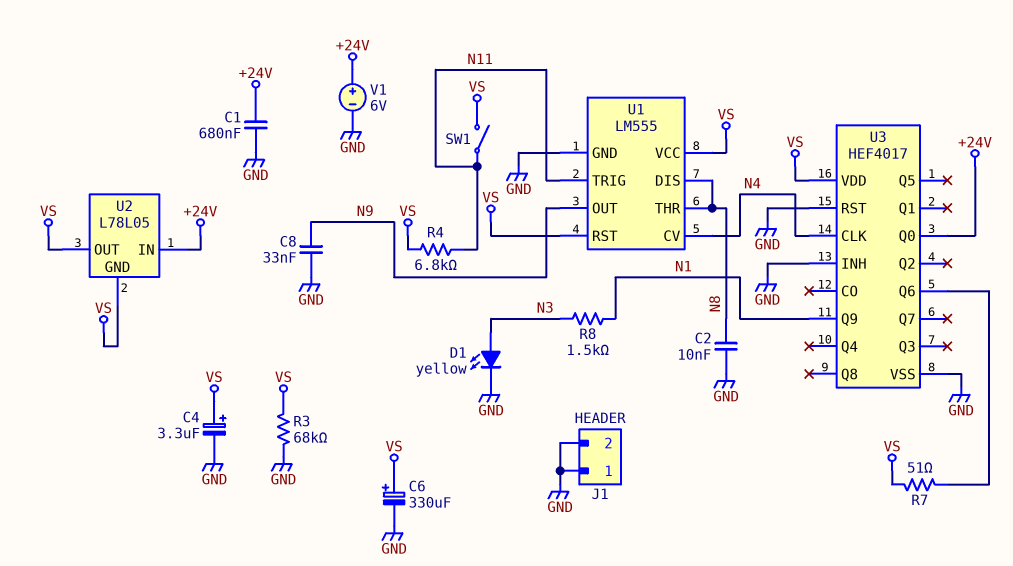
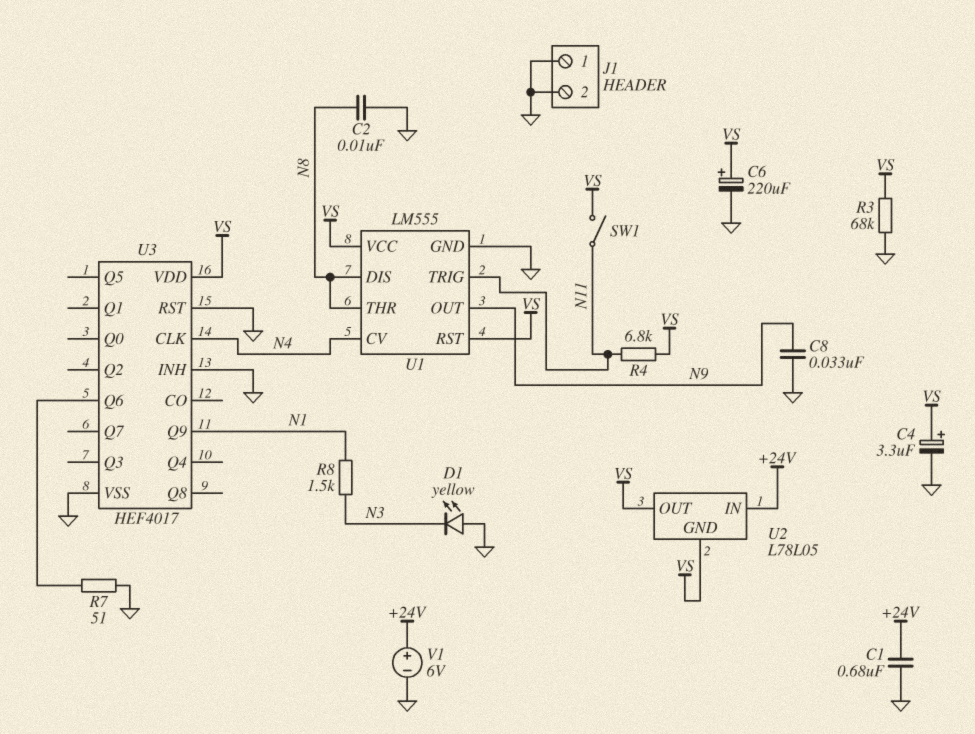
C6: 330uF (plus VS, minus GND) -> 220uF (plus VS, minus GND)
D1: LED yellow (A N3, K GND) -> LED yellow (A GND, K N3)
R7: 51 (U3/Q6, VS) -> 51 (GND, U3/Q6)
U3 pin Q0: +24V -> none

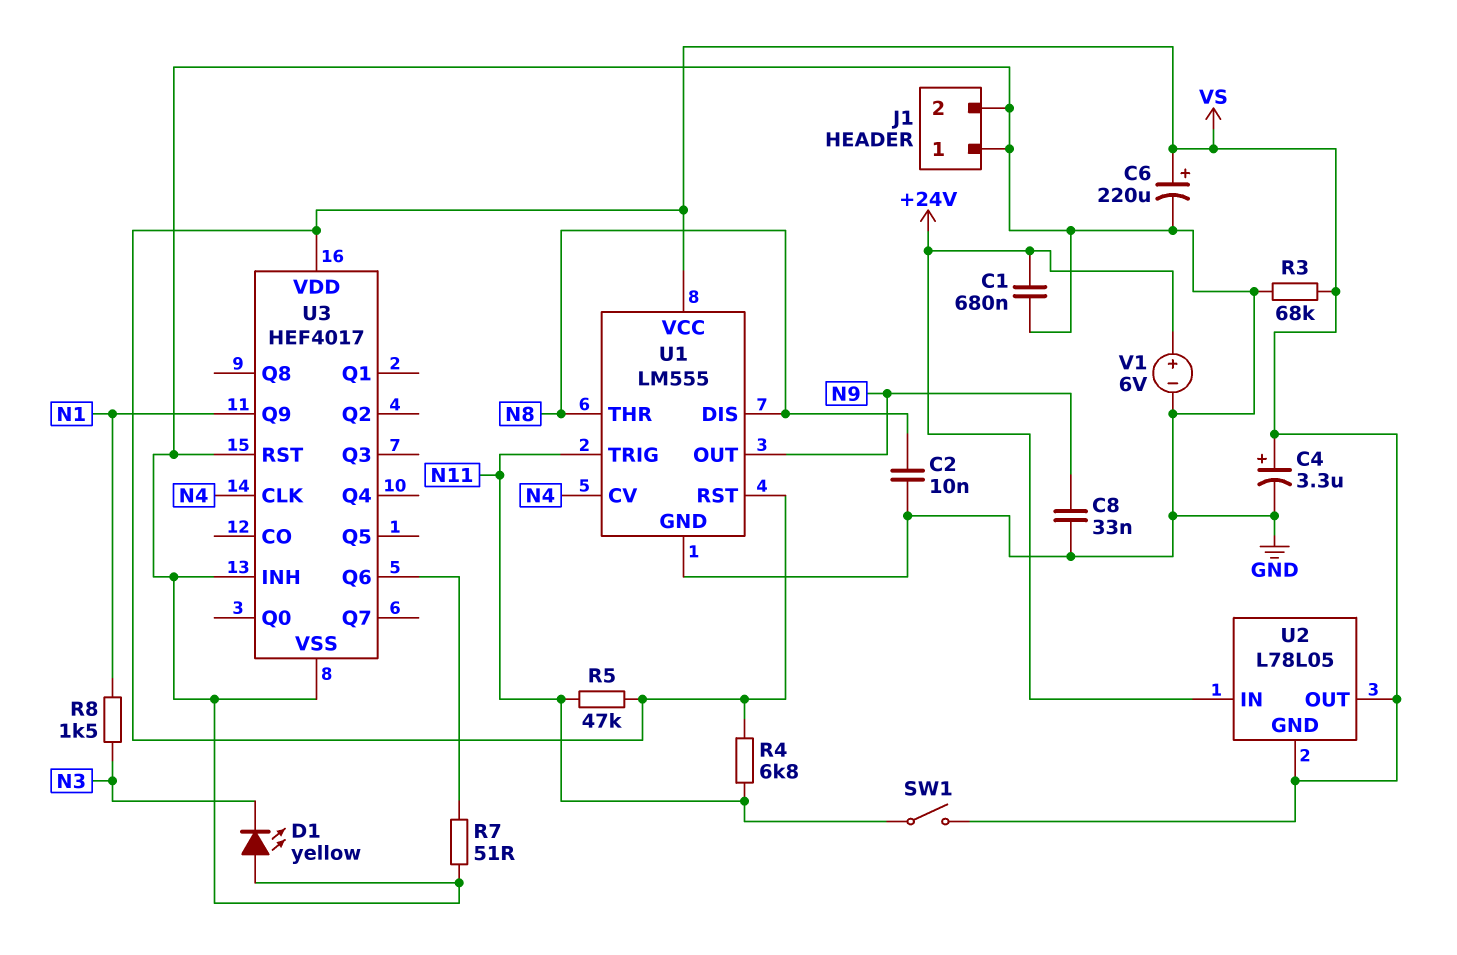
R5: none -> 47k (N11, VS)

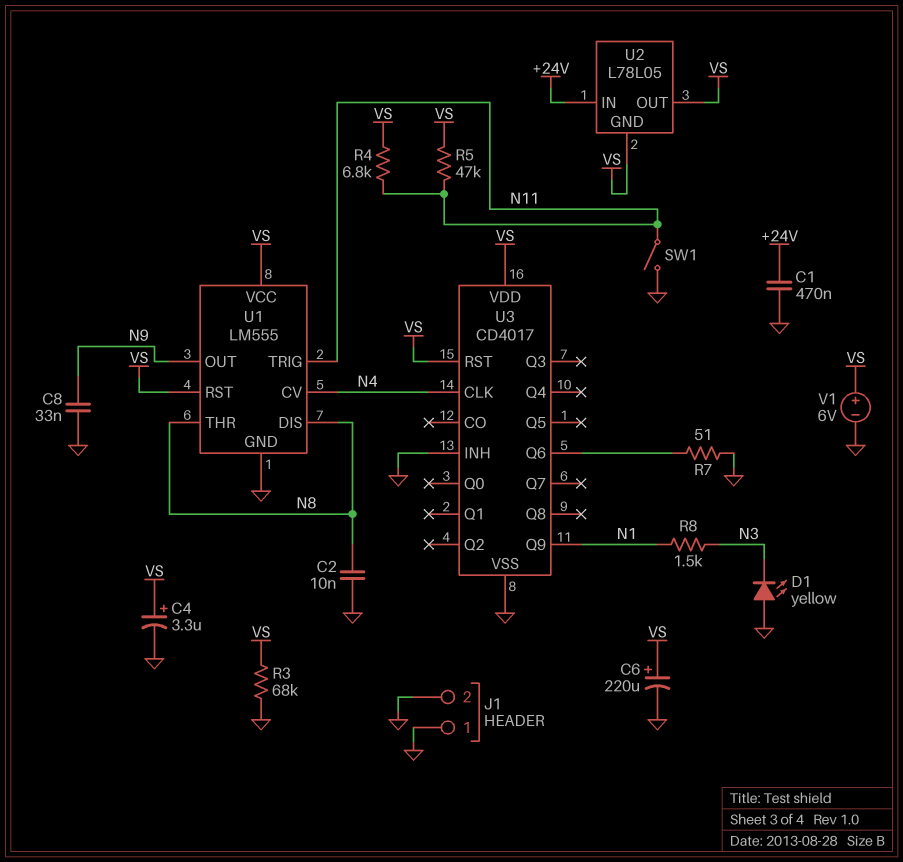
C1: 680nF (+24V, GND) -> 470nF (+24V, GND)
SW1: switch (N11, VS) -> switch (GND, N11)
U3: HEF4017 -> CD4017
U3 pin RST: GND -> VS
V1: 6V (plus +24V, minus GND) -> 6V (plus VS, minus GND)

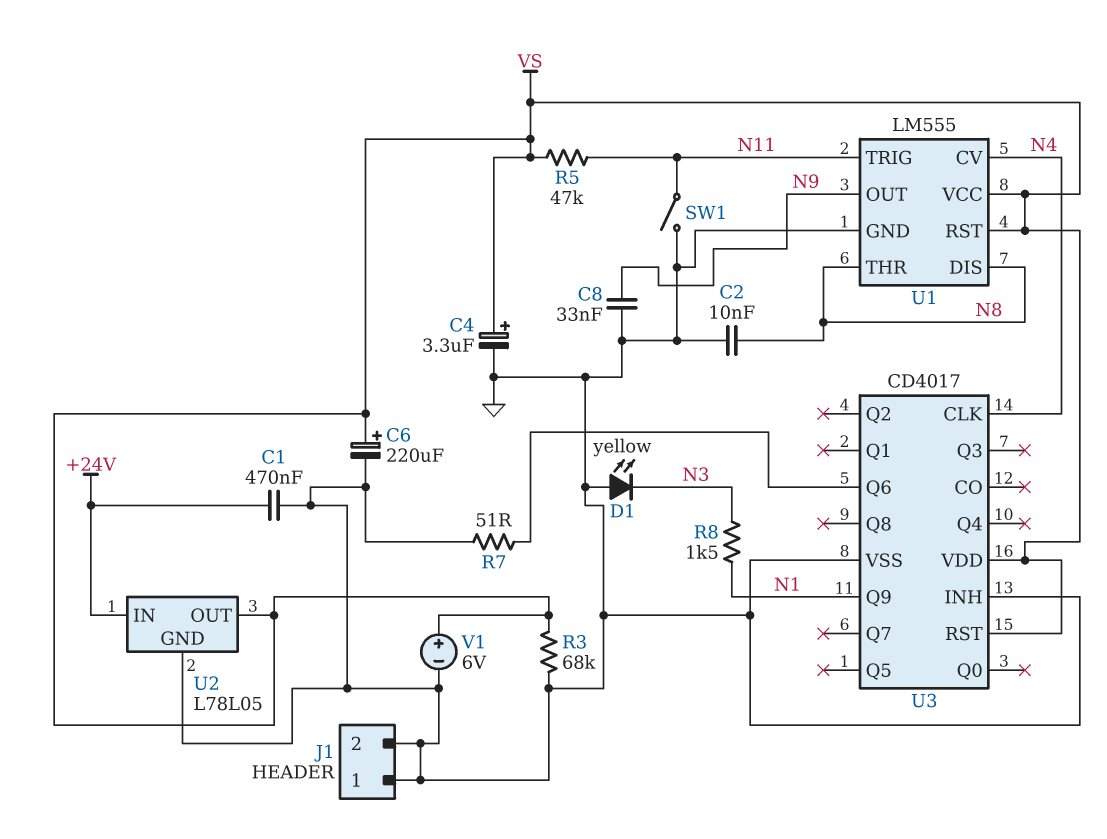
R4: 6.8k (N11, VS) -> none
U2 pin GND: VS -> GND

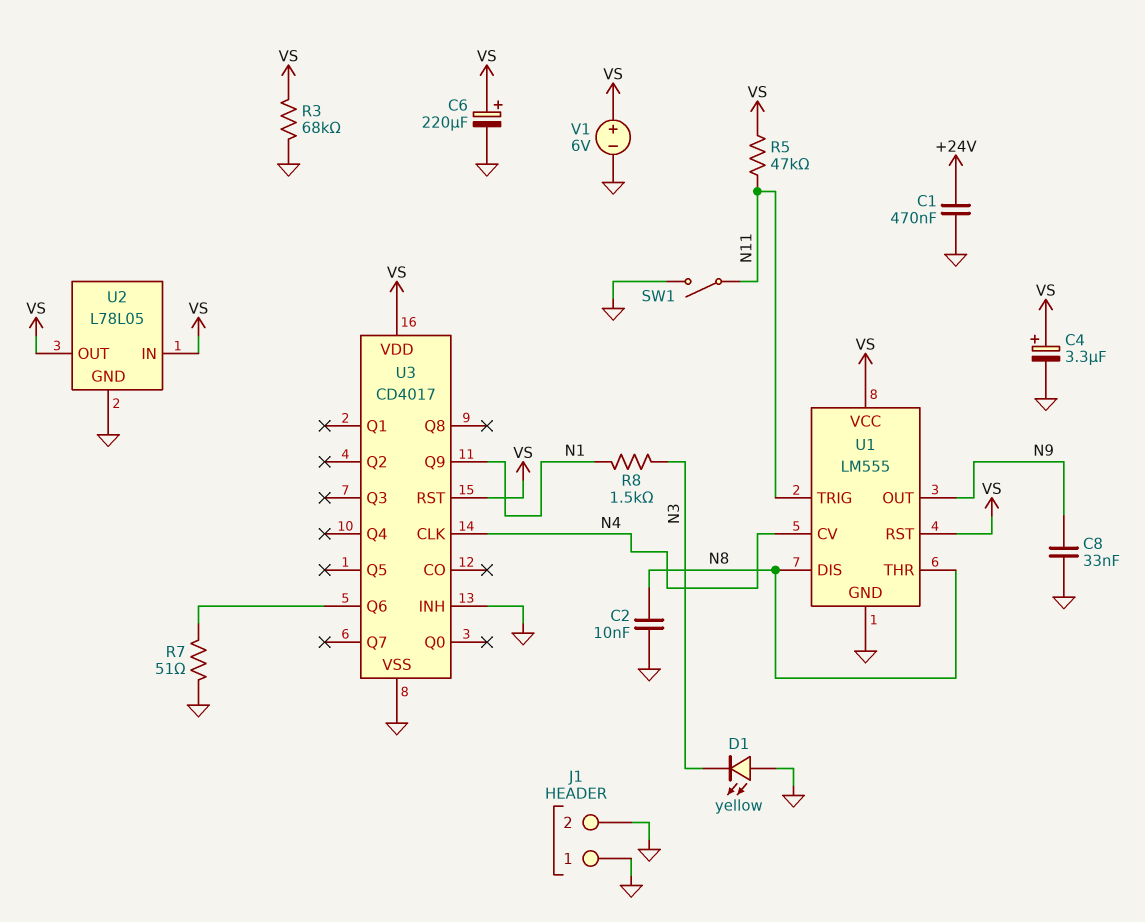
U2 pin IN: +24V -> VS

